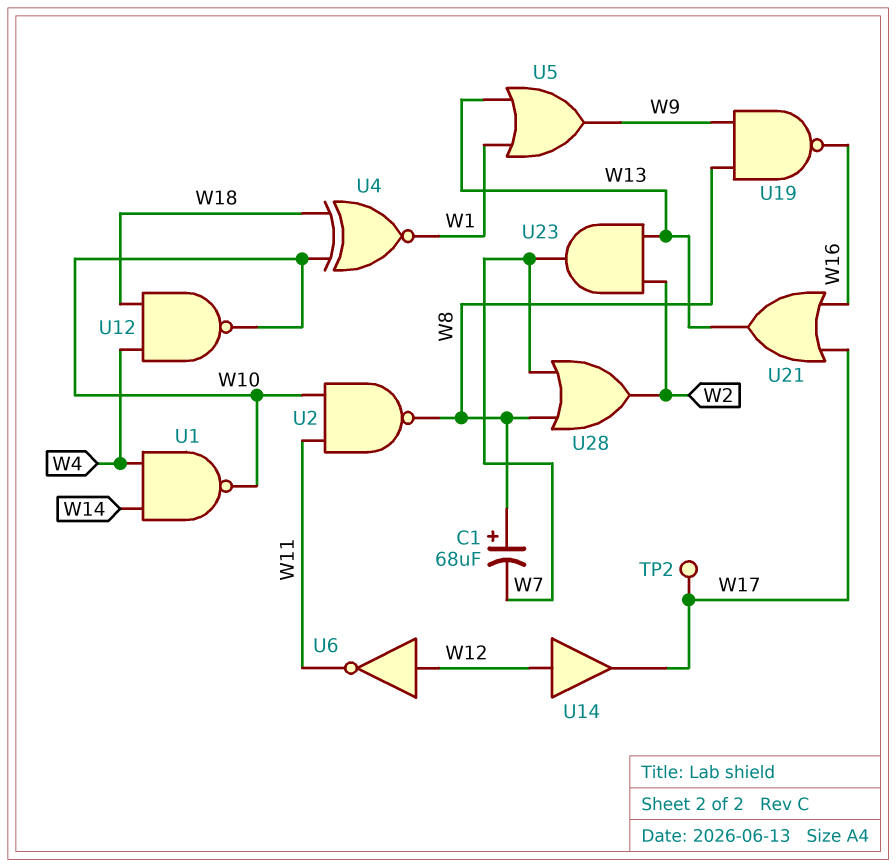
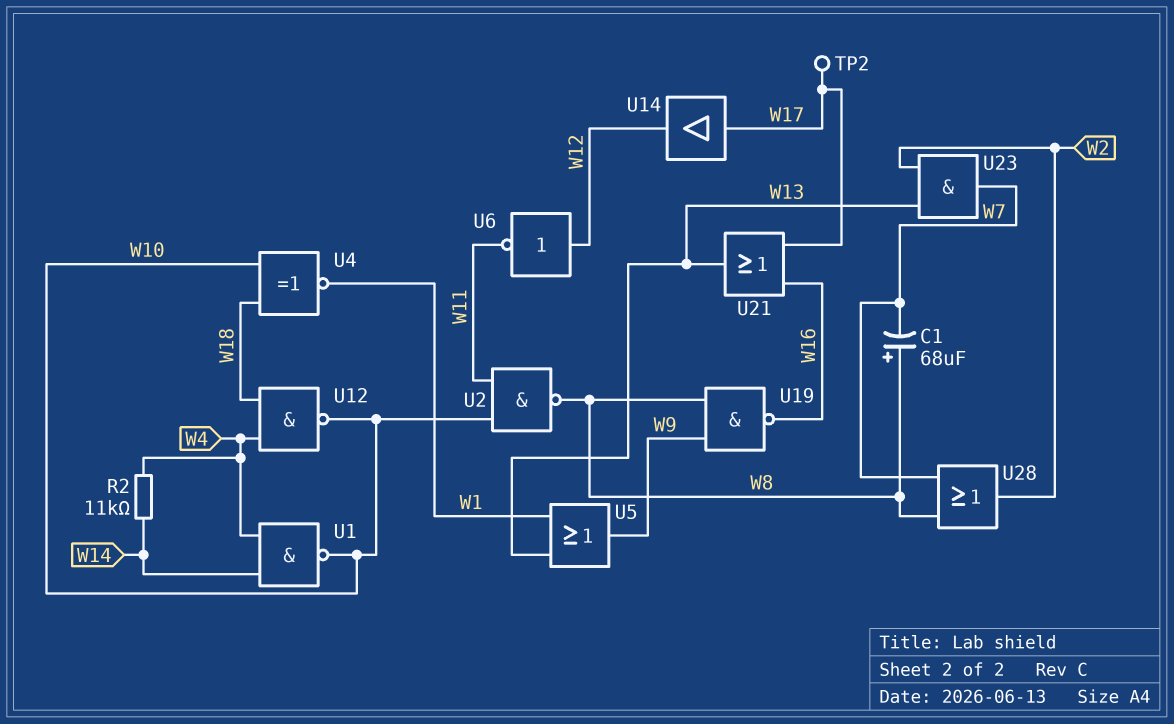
R2: none -> 11k (W4, W14)
U14: buffer (in W12, out W17) -> buffer (in W17, out W12)

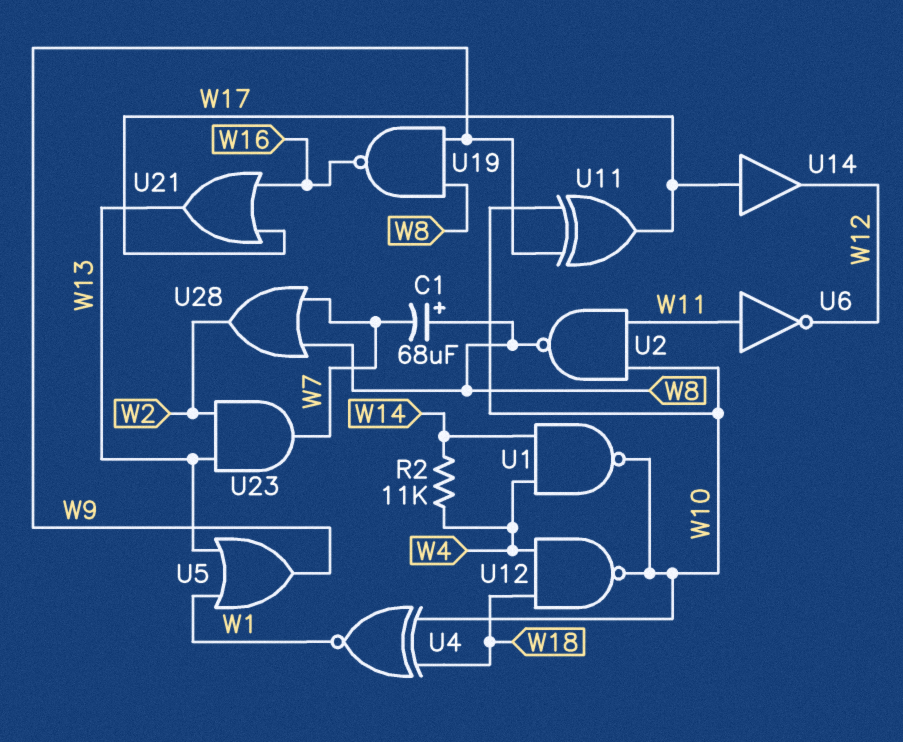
TP2: test point (W17) -> none
U6: NOT (in W12, out W11) -> NOT (in W11, out W12)
U11: none -> XOR (in W9, in W10, out W17)

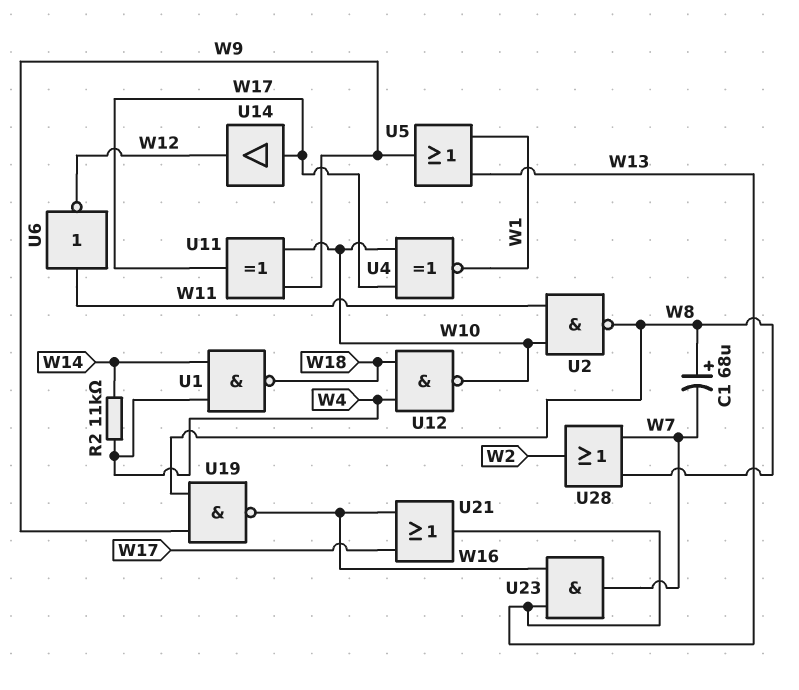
U1: NAND (in W4, in W14, out W10) -> NAND (in W4, in W14, out W18)
U4: XNOR (in W10, in W18, out W1) -> XNOR (in W10, in W17, out W1)
U23: AND (in W2, in W13, out W7) -> AND (in W13, in W16, out W7)

